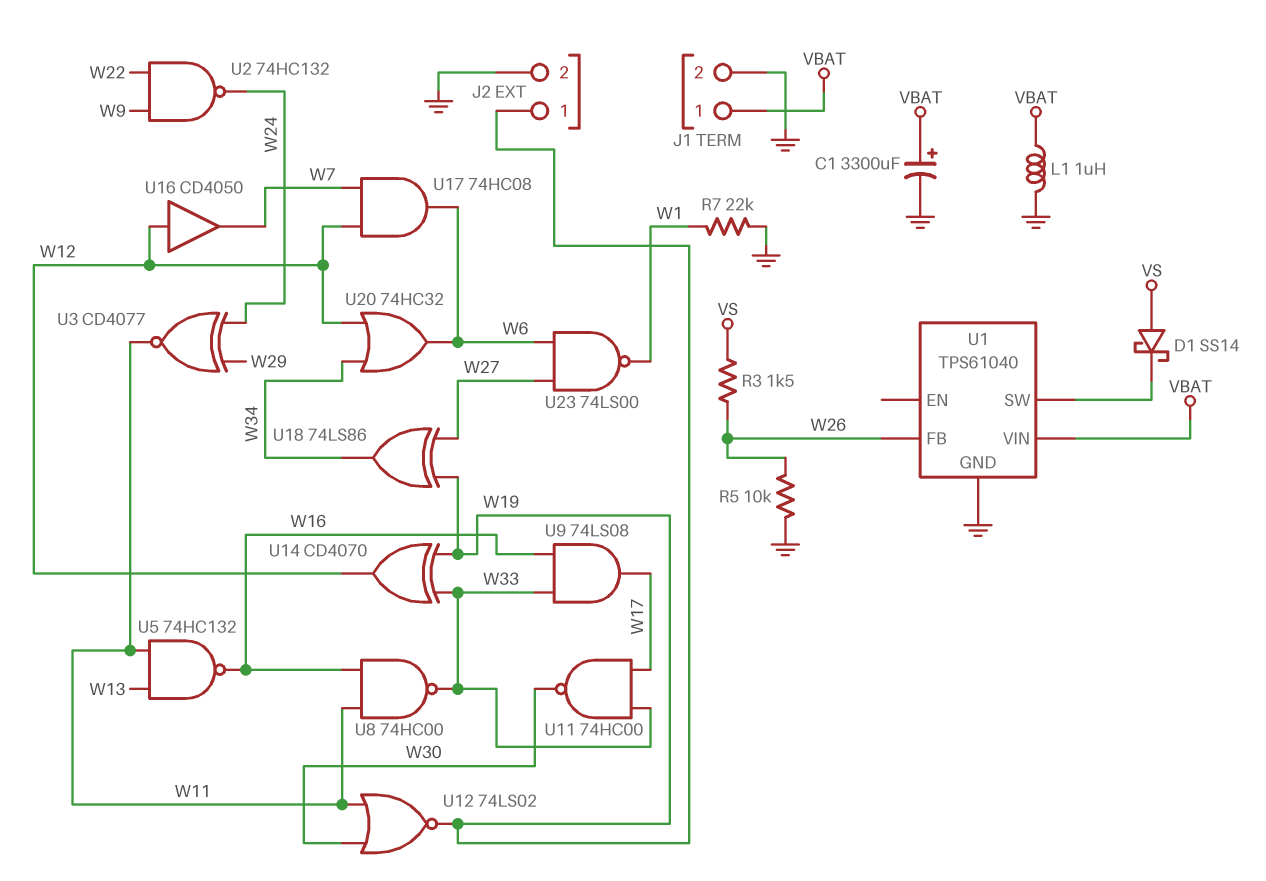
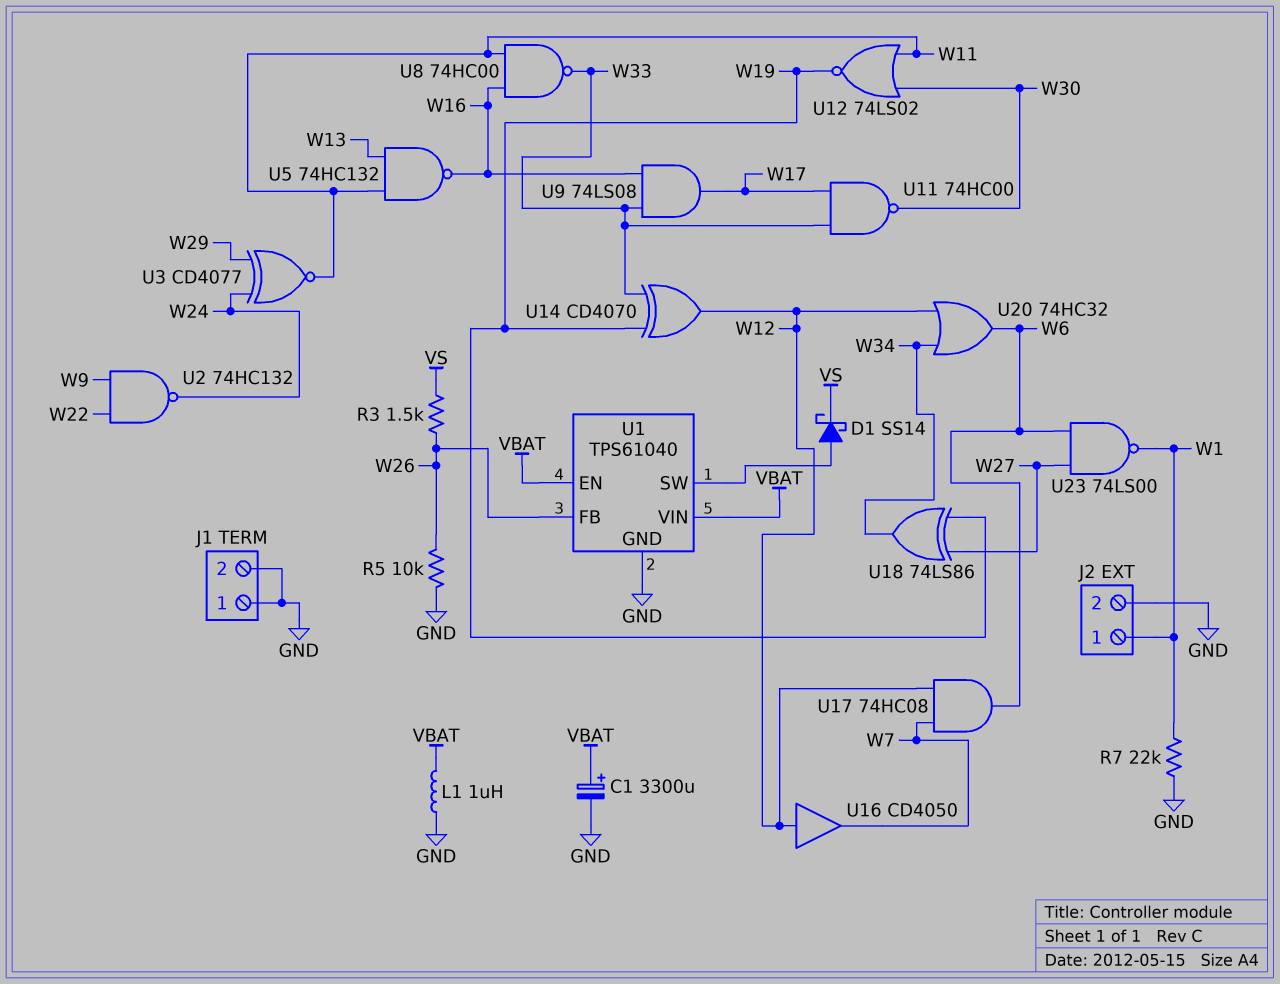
D1: schottky SS14 (A VS, K U1/SW) -> schottky SS14 (A U1/SW, K VS)
J1 pin 1: VBAT -> GND
J2 pin 1: W19 -> W1
U1 pin EN: none -> VBAT

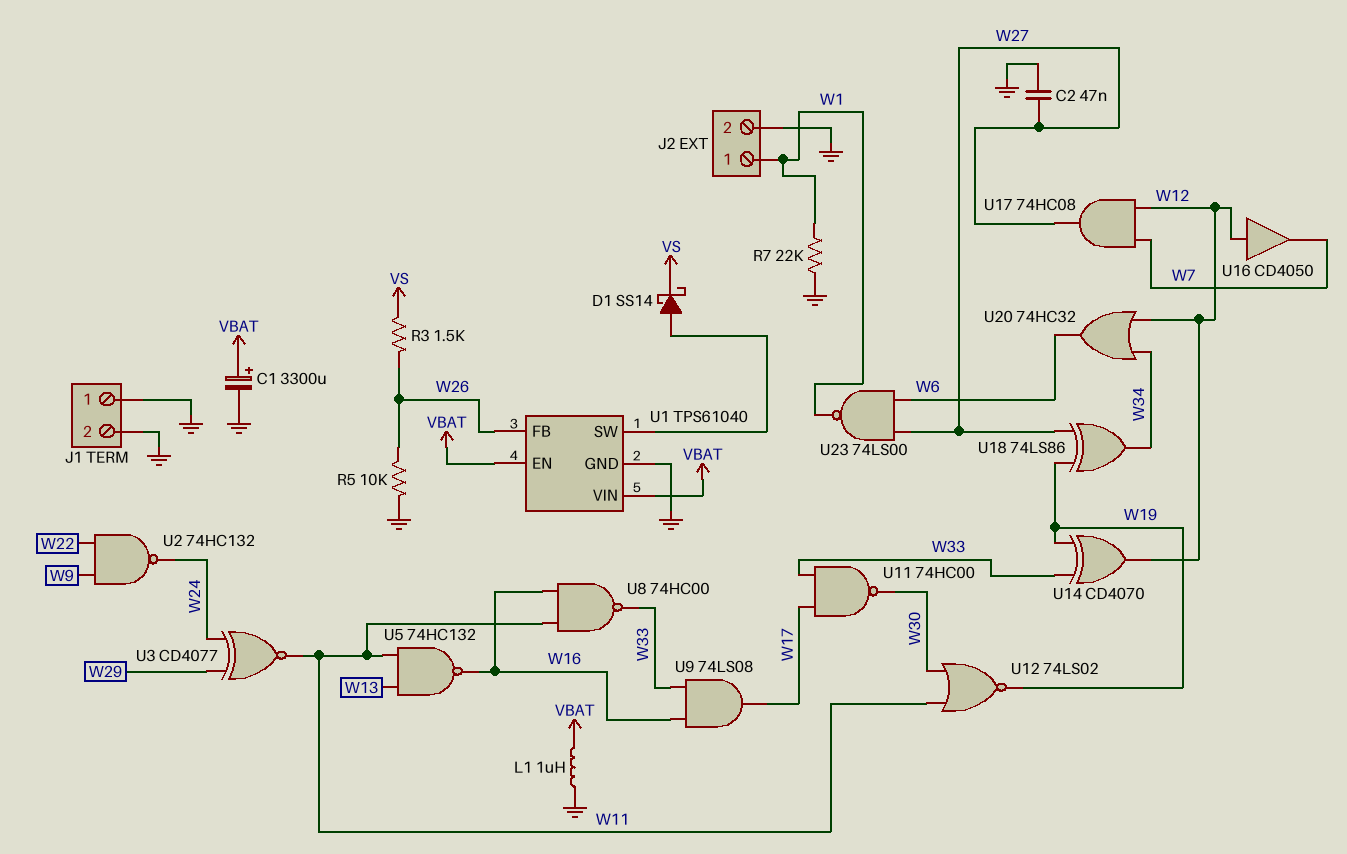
C2: none -> 47nF (GND, W27)
U17: AND 74HC08 (in W7, in W12, out W6) -> AND 74HC08 (in W7, in W12, out W27)

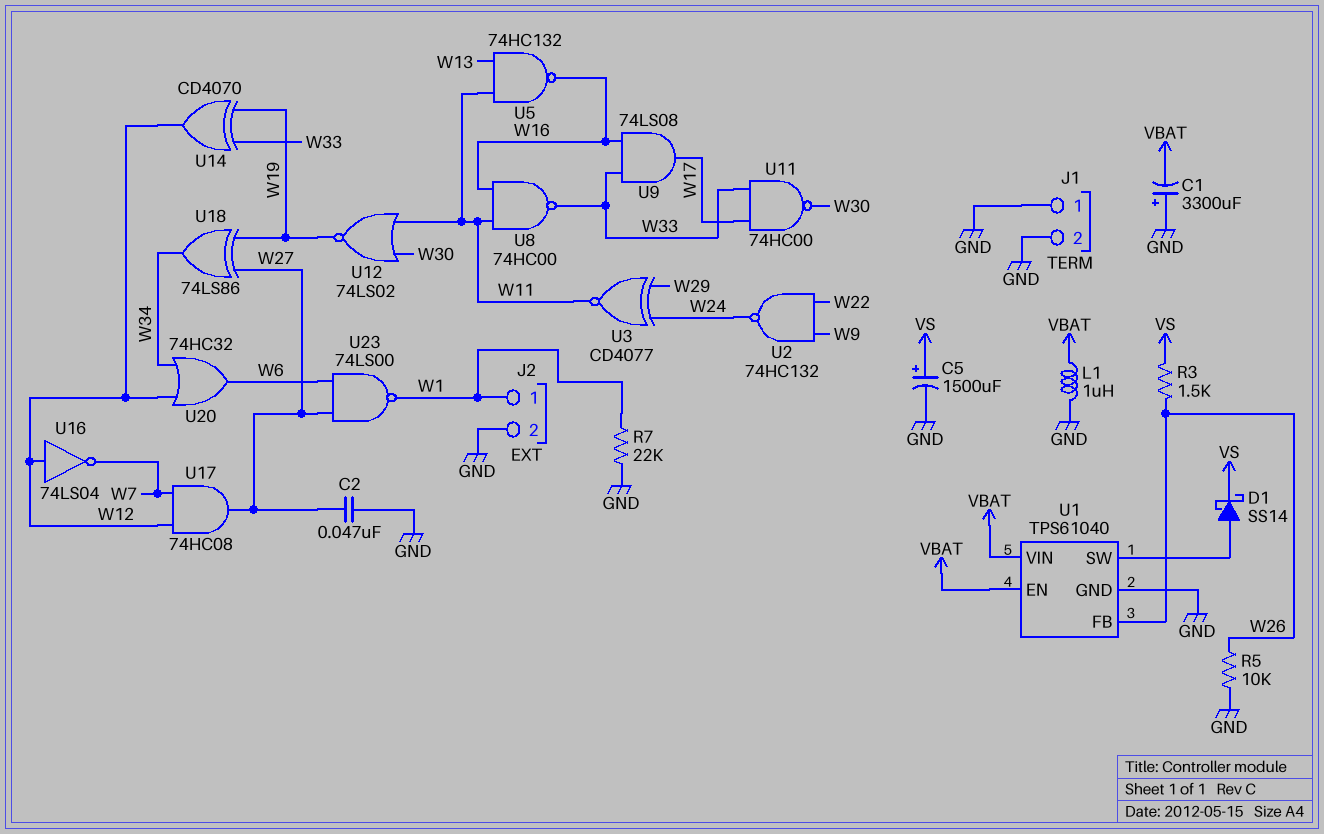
C1: 3300uF (plus VBAT, minus GND) -> 3300uF (plus GND, minus VBAT)
C5: none -> 1500uF (plus VS, minus GND)
U16: buffer CD4050 (in W12, out W7) -> NOT 74LS04 (in W12, out W7)

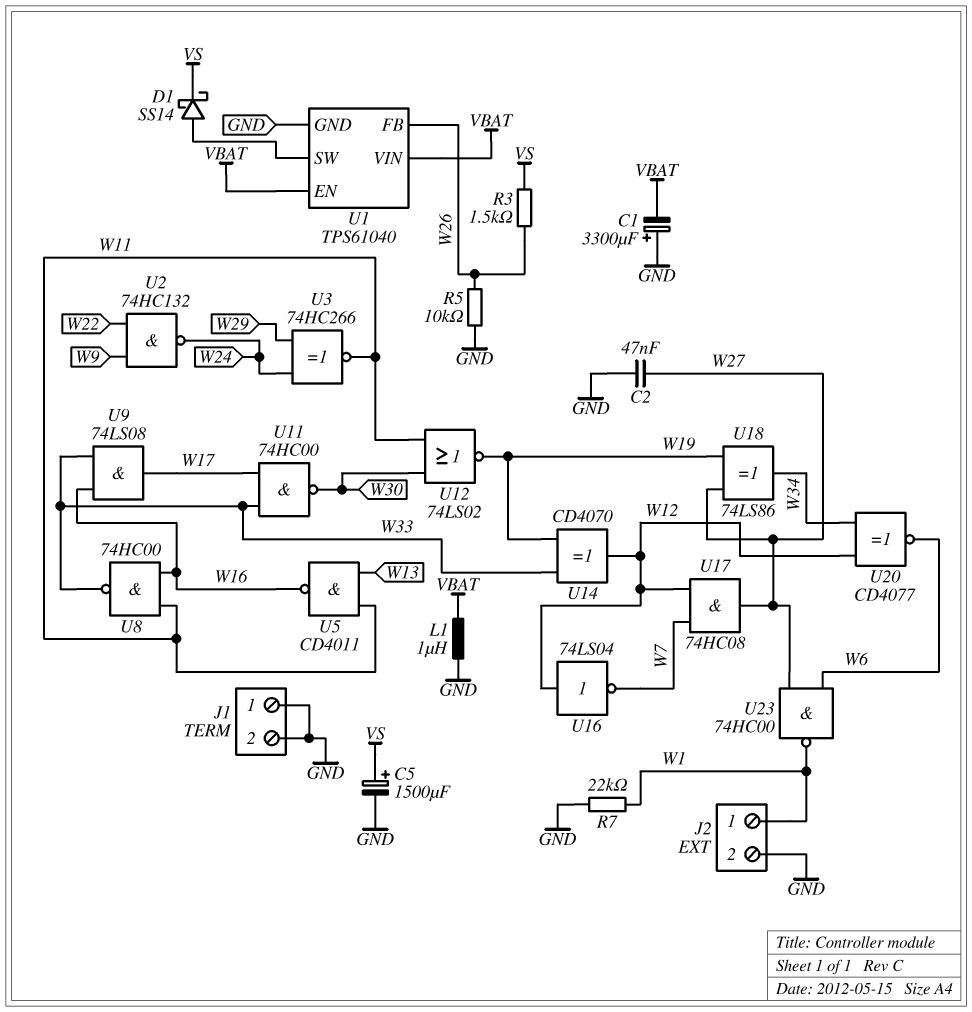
U3: XNOR CD4077 (in W24, in W29, out W11) -> XNOR 74HC266 (in W24, in W29, out W11)
U5: NAND 74HC132 (in W11, in W13, out W16) -> NAND CD4011 (in W11, in W13, out W16)
U20: OR 74HC32 (in W12, in W34, out W6) -> XNOR CD4077 (in W12, in W34, out W6)
U23: NAND 74LS00 (in W6, in W27, out W1) -> NAND 74HC00 (in W6, in W27, out W1)

